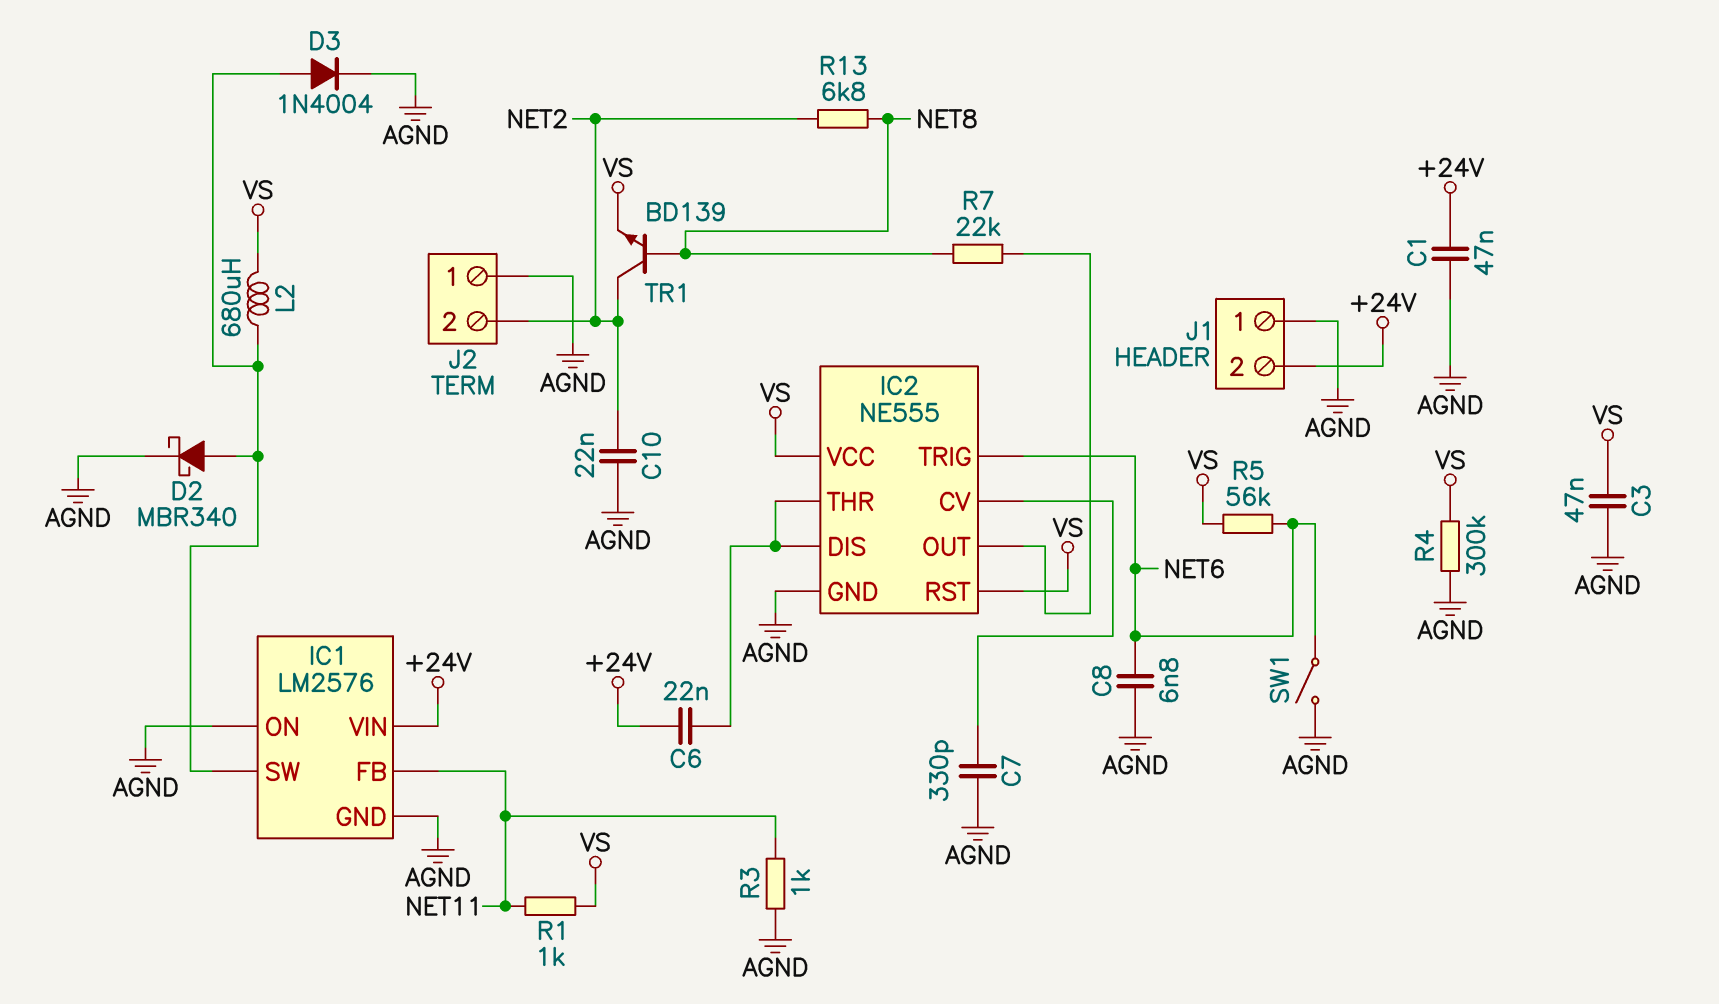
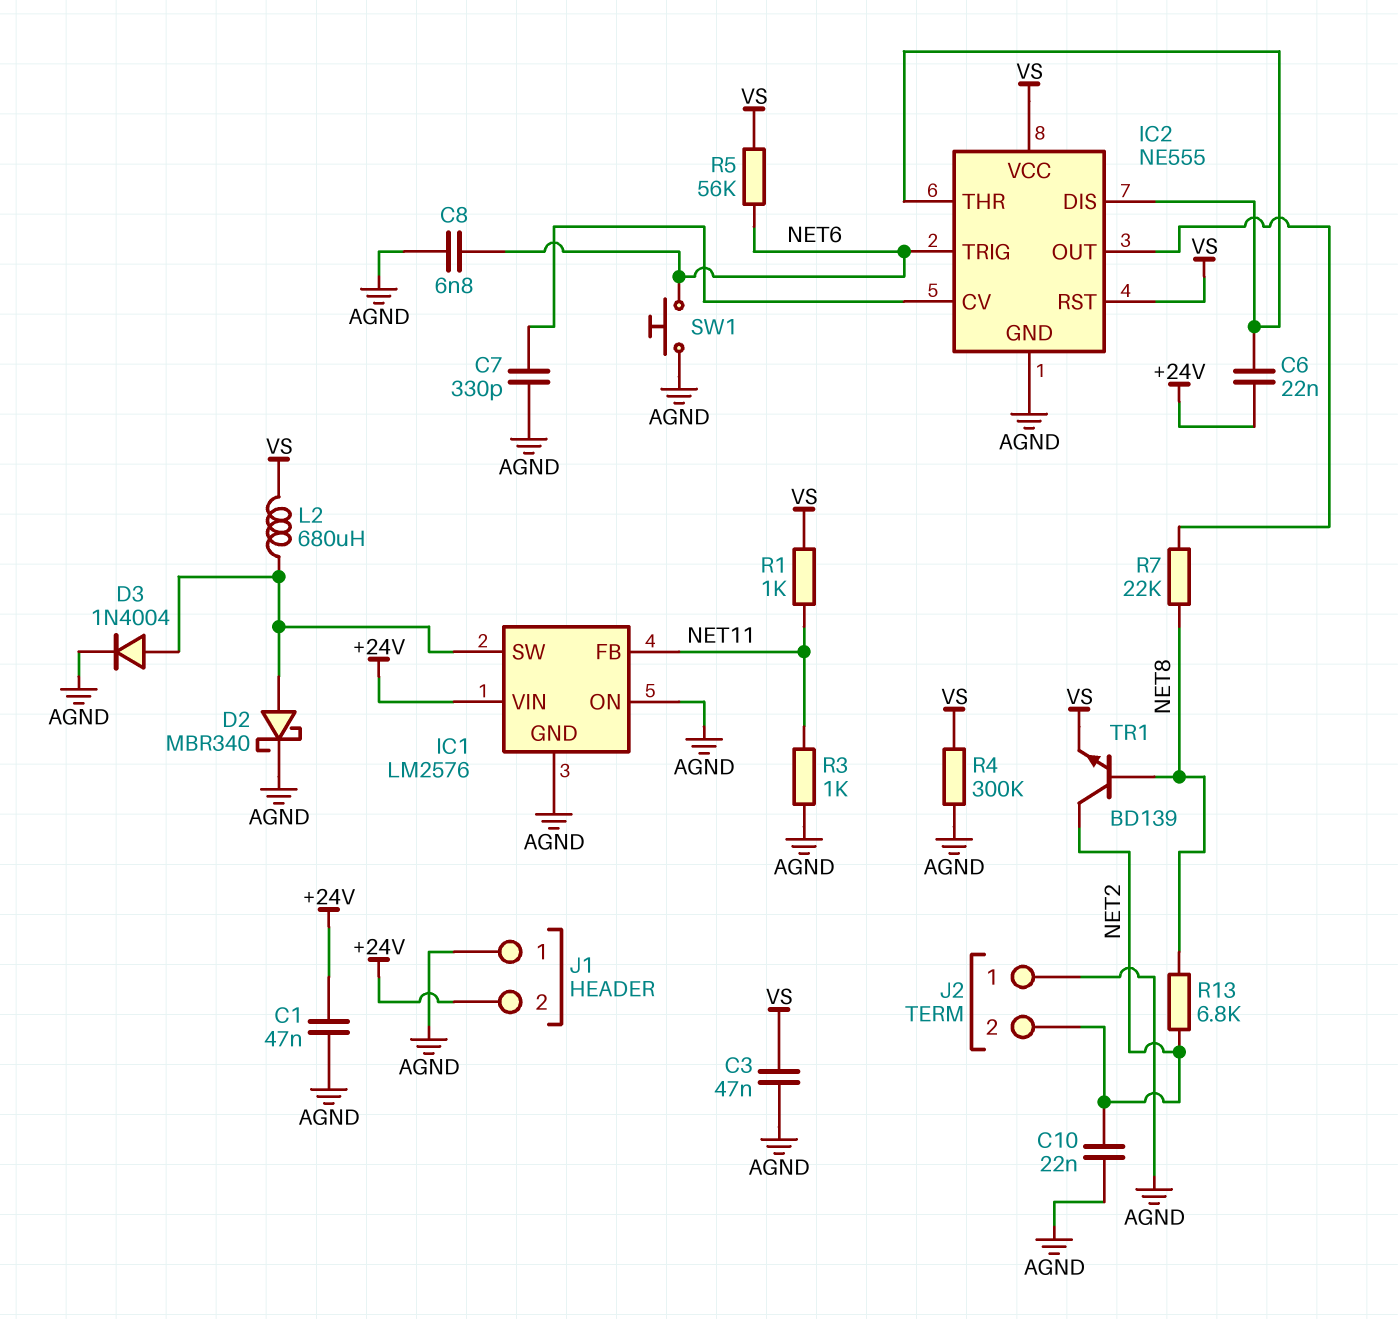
SW1: switch (AGND, NET6) -> button (AGND, NET6)

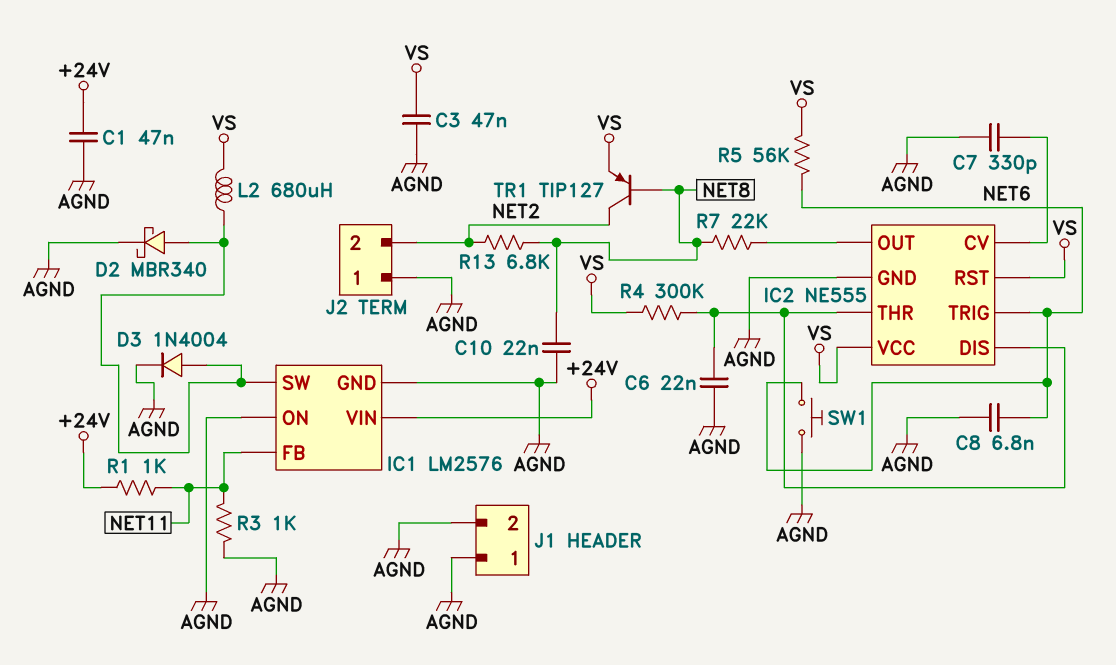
C6: 22nF (+24V, IC2/DIS) -> 22nF (AGND, IC2/DIS)
C10: 22nF (AGND, NET2) -> 22nF (AGND, NET8)
J1 pin 2: +24V -> AGND
R1: 1k (NET11, VS) -> 1k (+24V, NET11)
R4: 300k (AGND, VS) -> 300k (IC2/DIS, VS)
TR1: NPN BD139 (B NET8, C NET2, E VS) -> PNP TIP127 (B NET8, C NET2, E VS)

